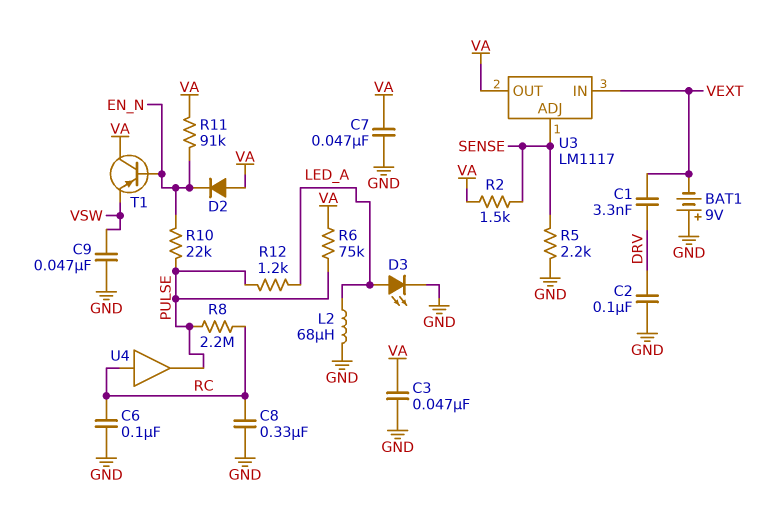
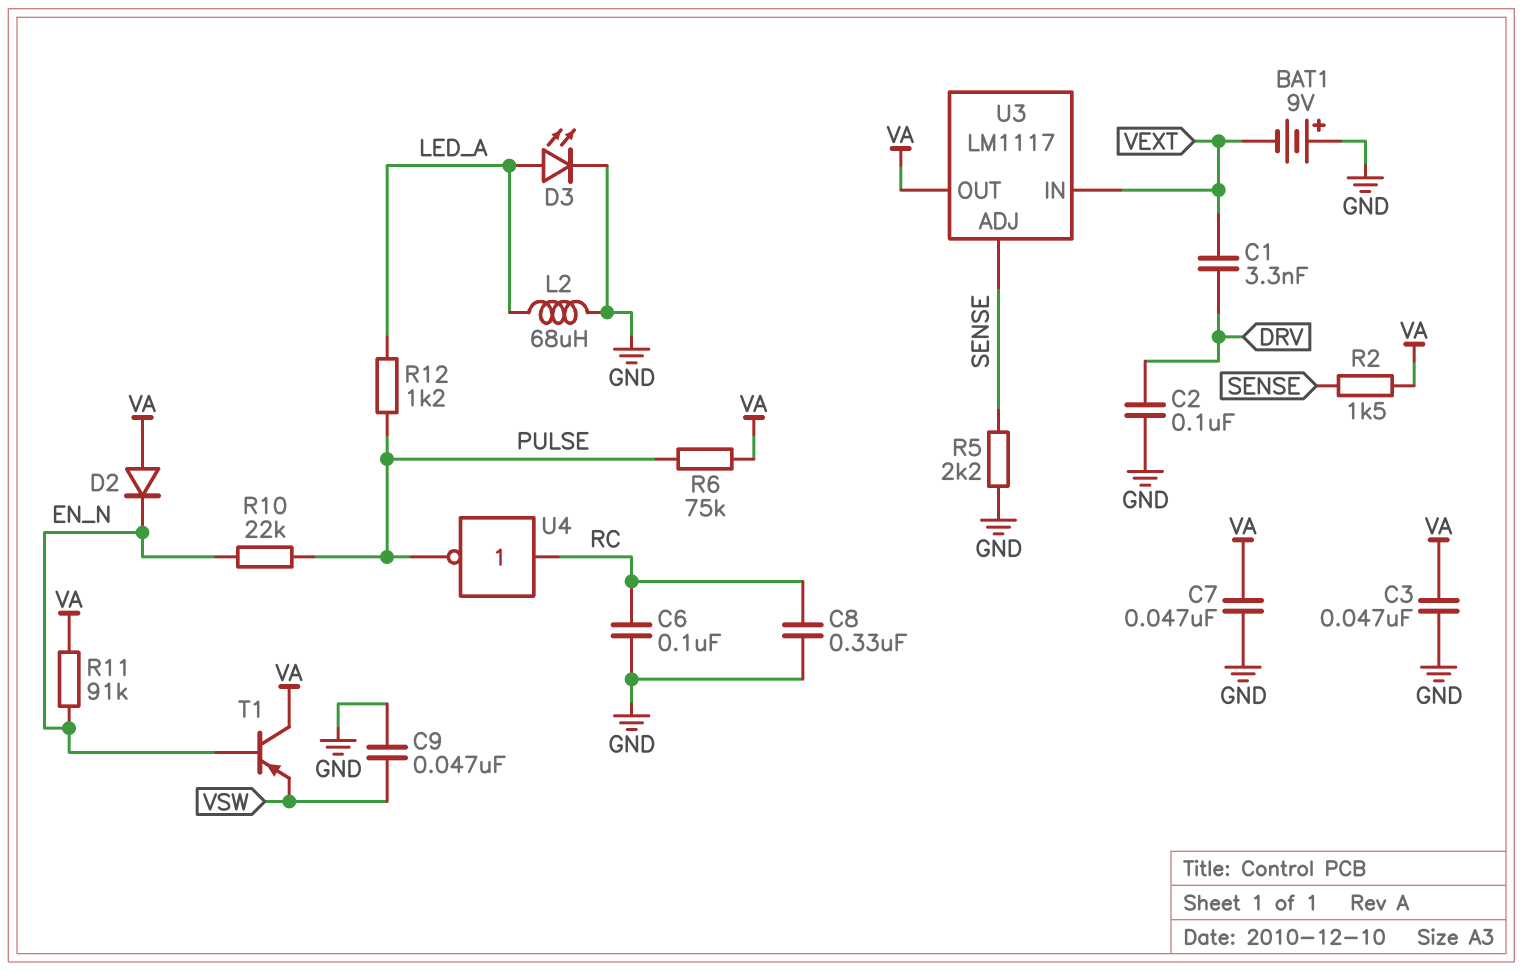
R8: 2.2M (PULSE, RC) -> none
U4: buffer (in RC, out PULSE) -> NOT (in RC, out PULSE)

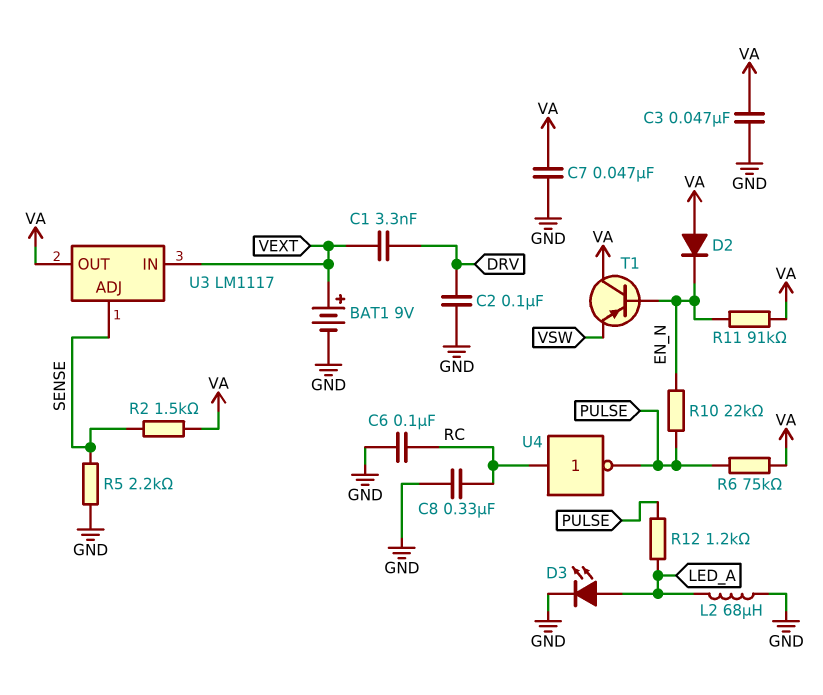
BAT1: 9V (plus GND, minus VEXT) -> 9V (plus VEXT, minus GND)
C9: 47nF (GND, VSW) -> none

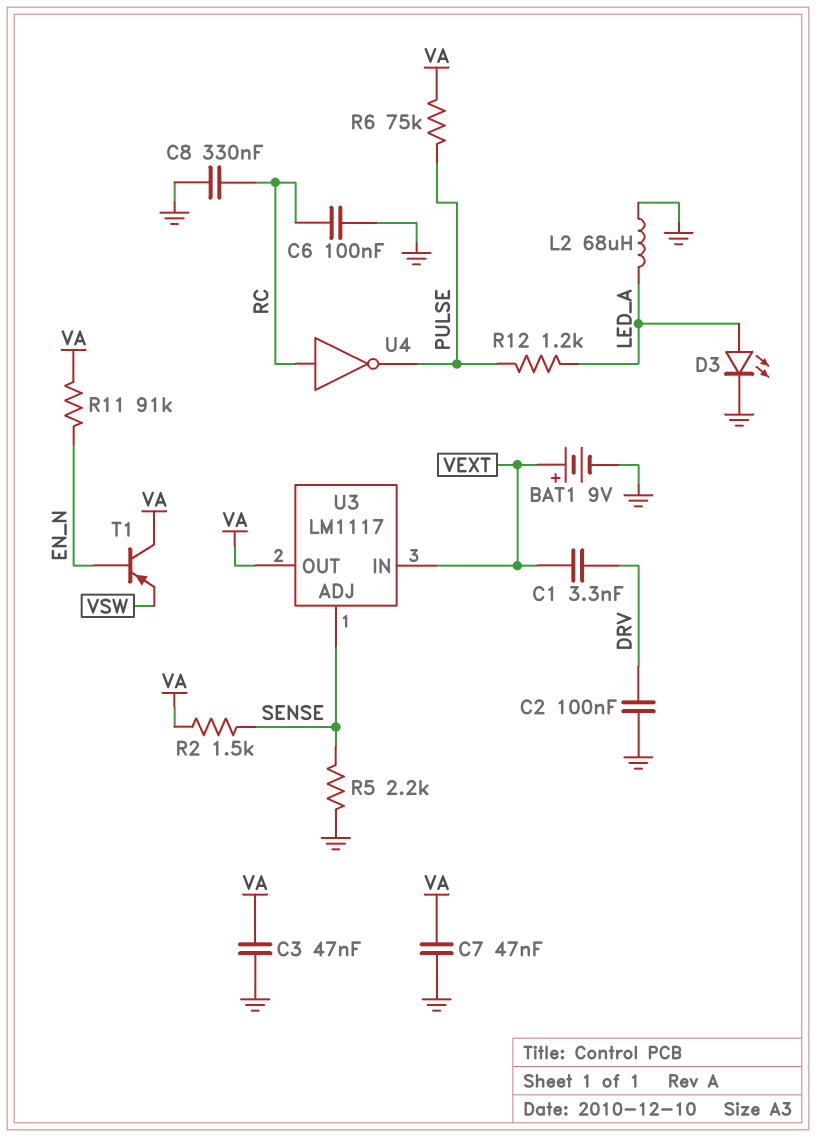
D2: diode (A VA, K EN_N) -> none
R10: 22k (EN_N, PULSE) -> none

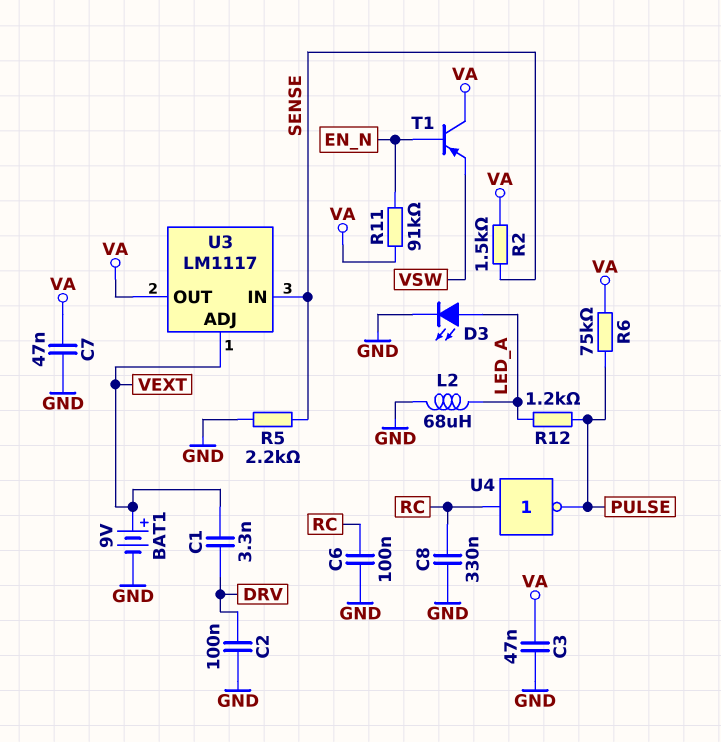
U3 pin ADJ: SENSE -> VEXT
U3 pin IN: VEXT -> SENSE

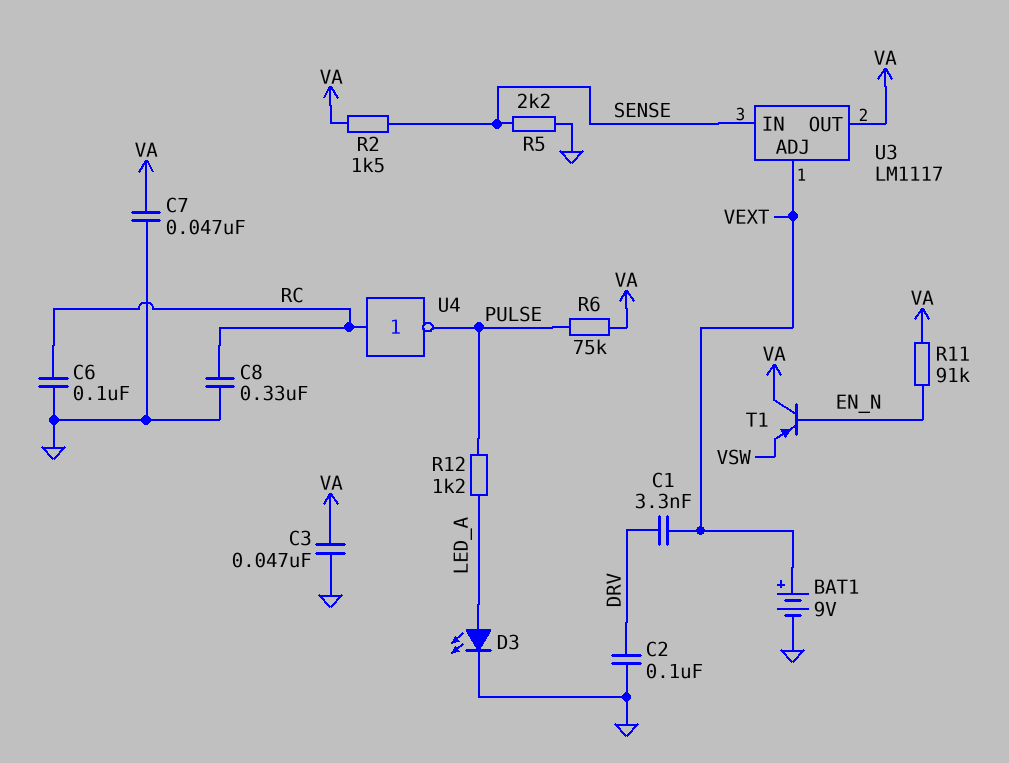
L2: 68uH (GND, LED_A) -> none

